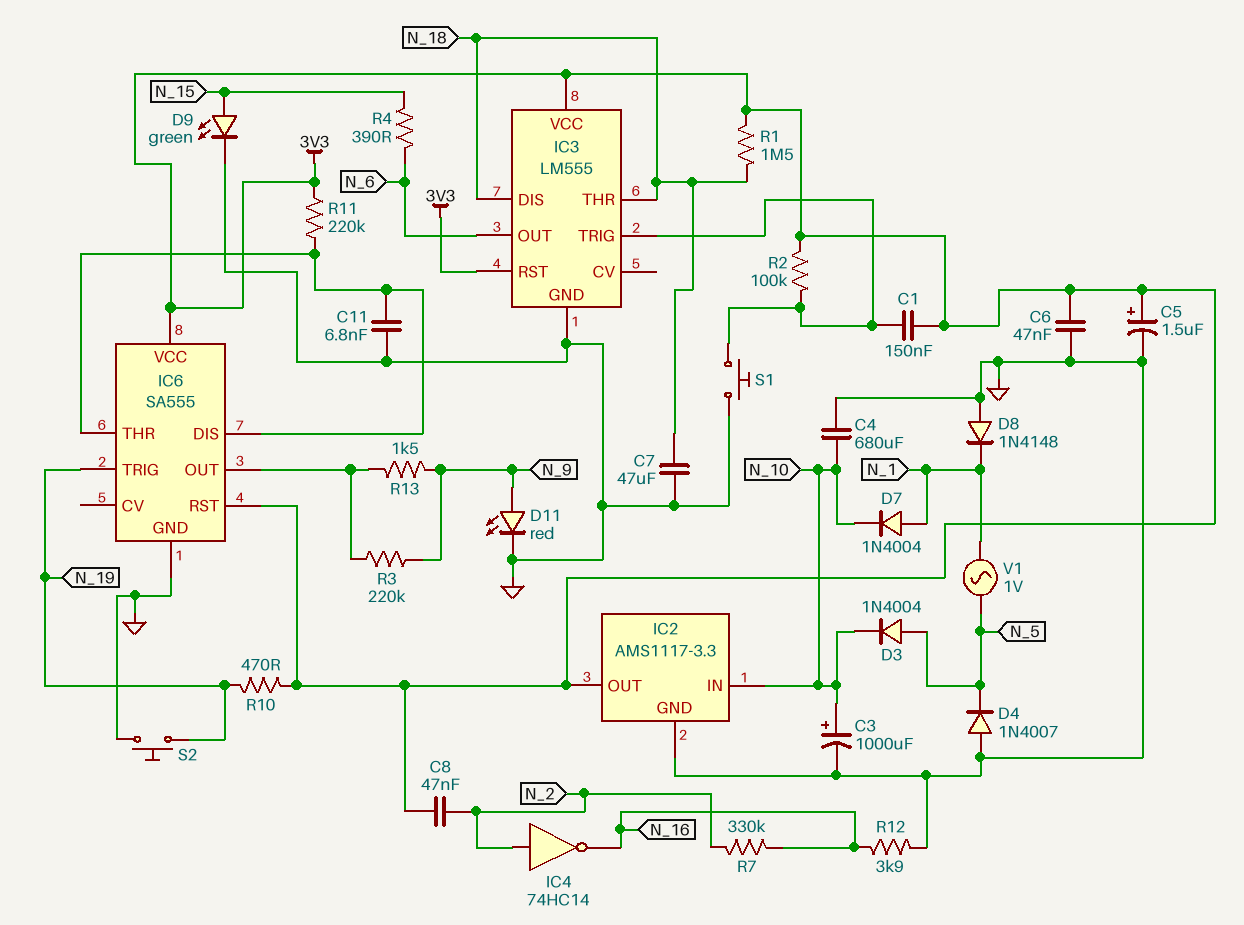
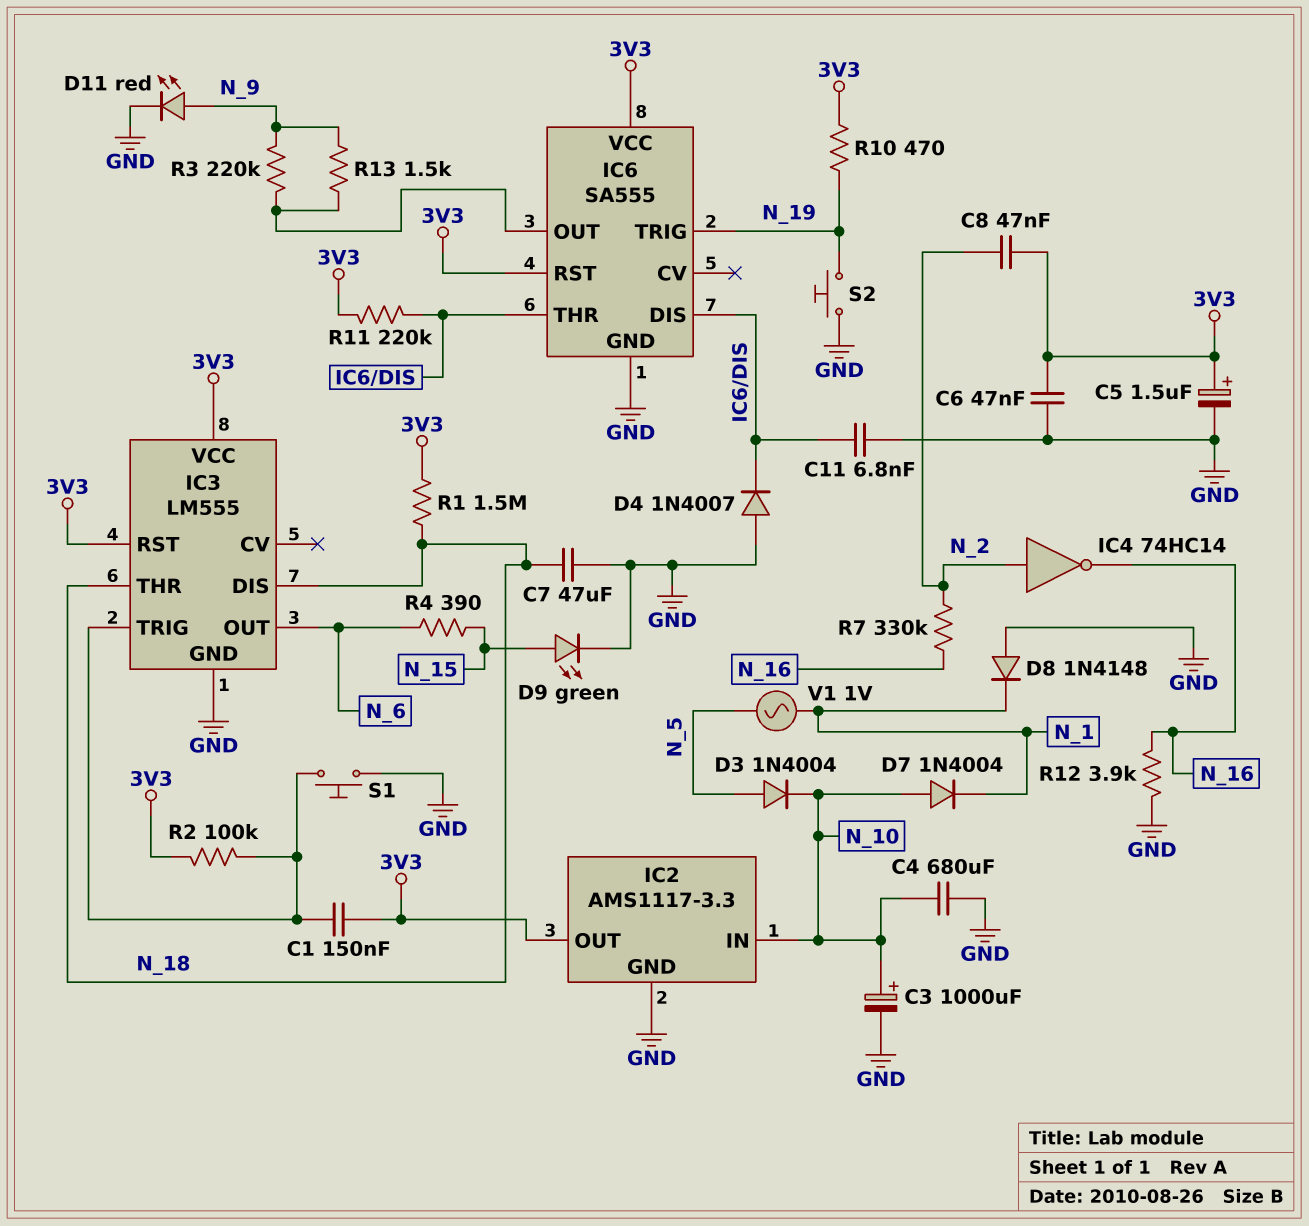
D4: diode 1N4007 (A GND, K N_5) -> diode 1N4007 (A GND, K IC6/DIS)
D7: diode 1N4004 (A N_1, K N_10) -> diode 1N4004 (A N_10, K N_1)

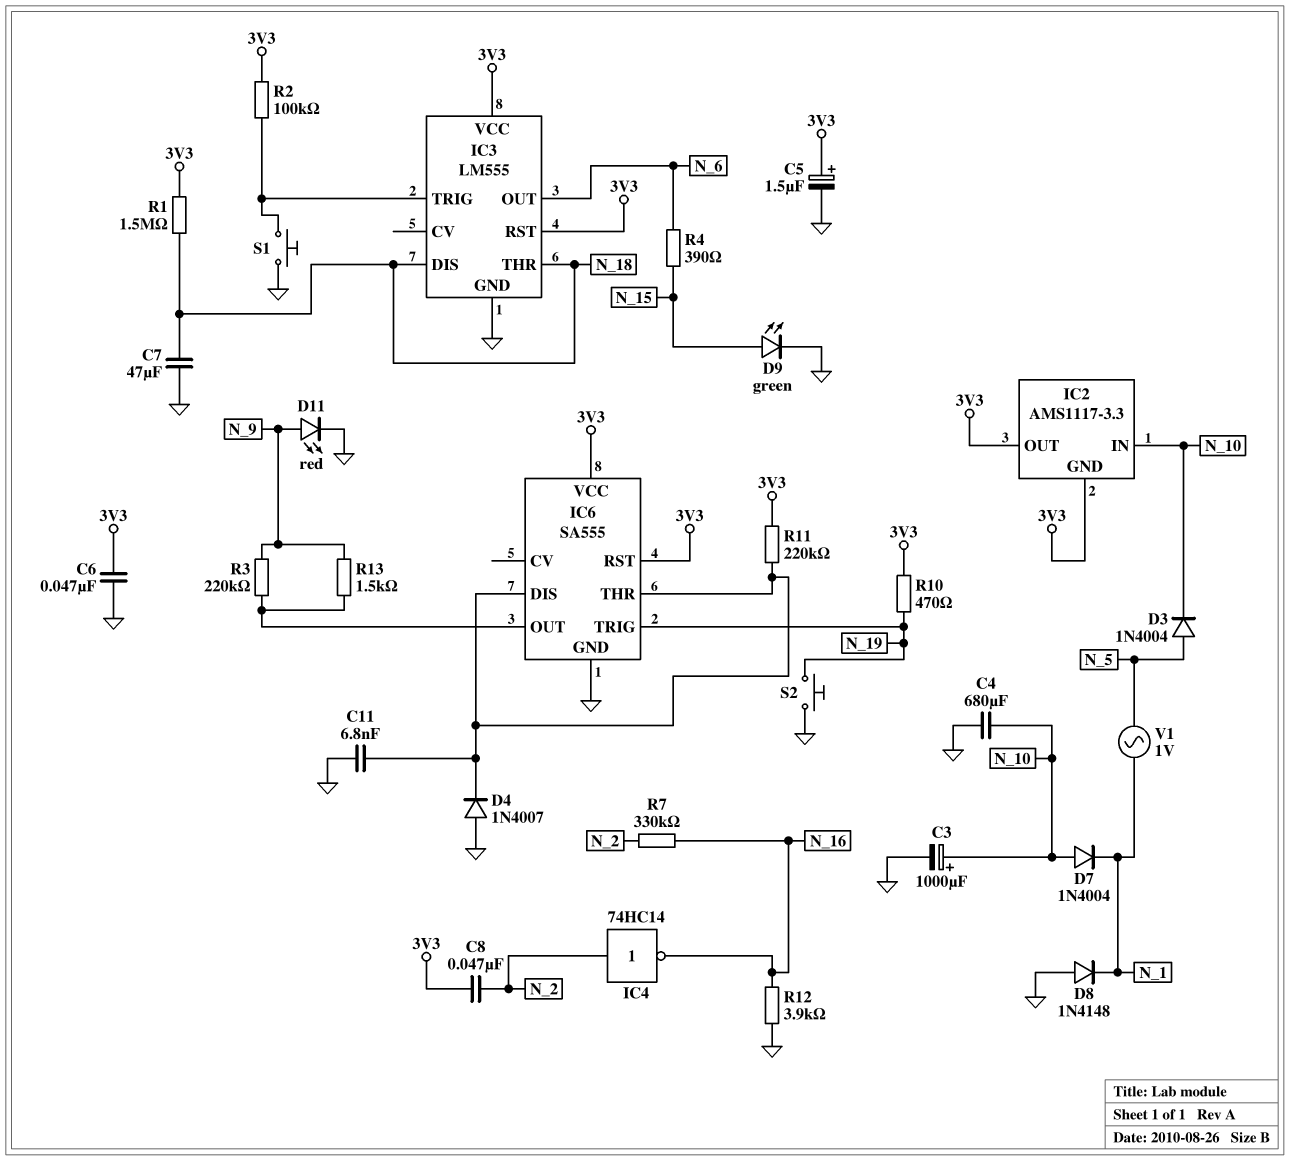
C1: 150nF (3V3, IC3/TRIG) -> none
IC2 pin GND: GND -> 3V3

